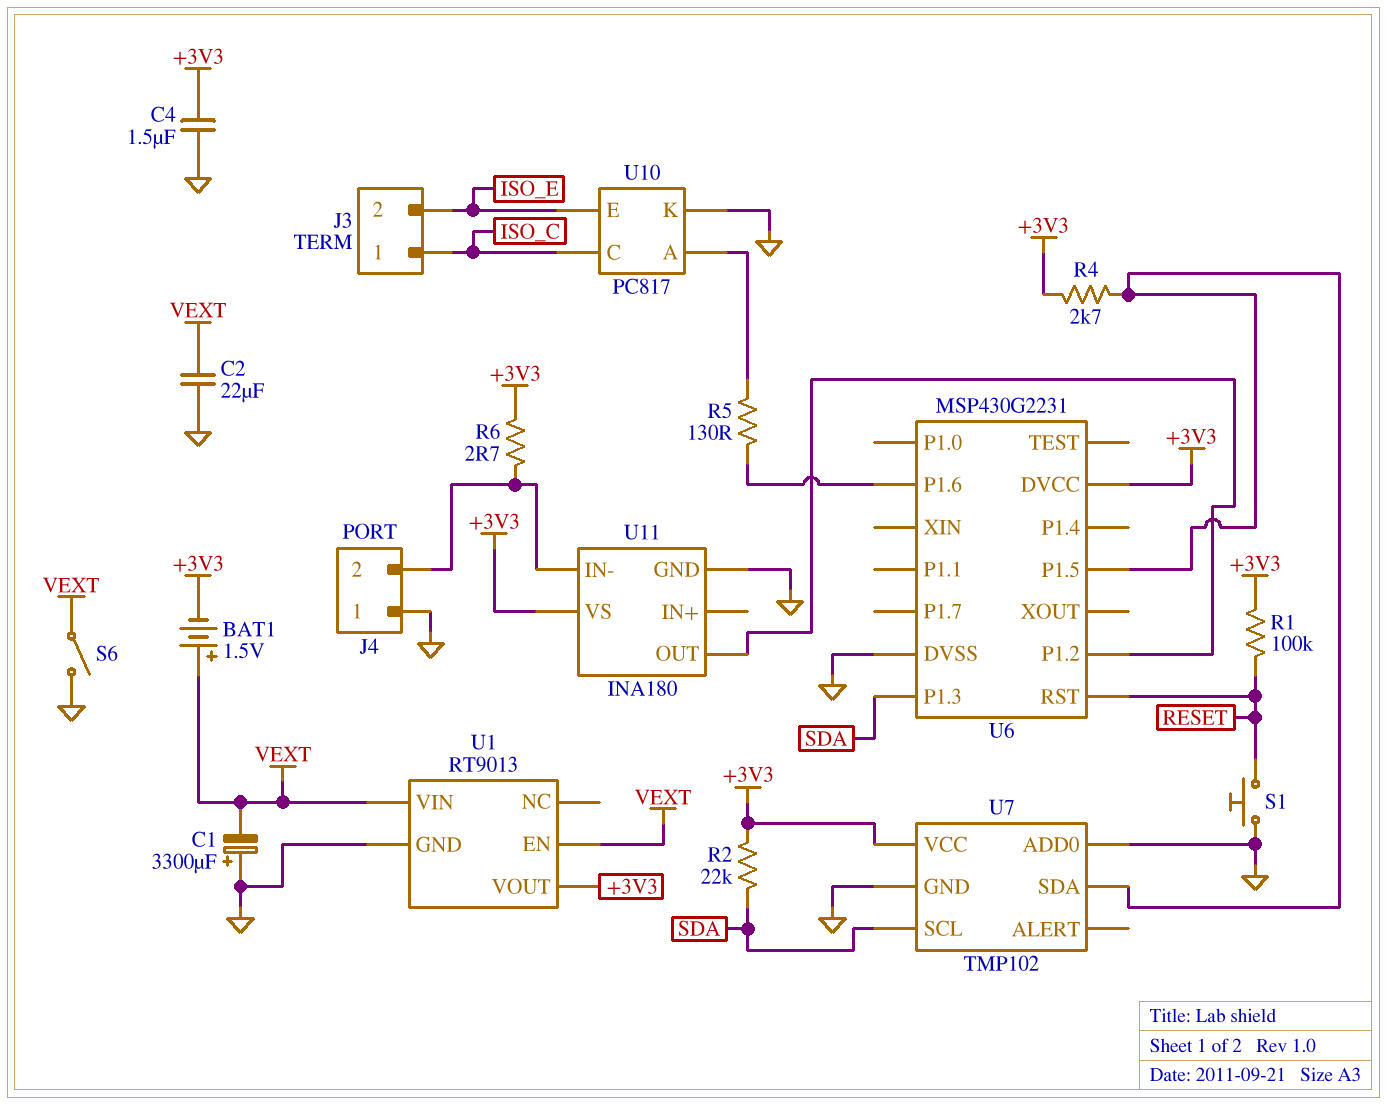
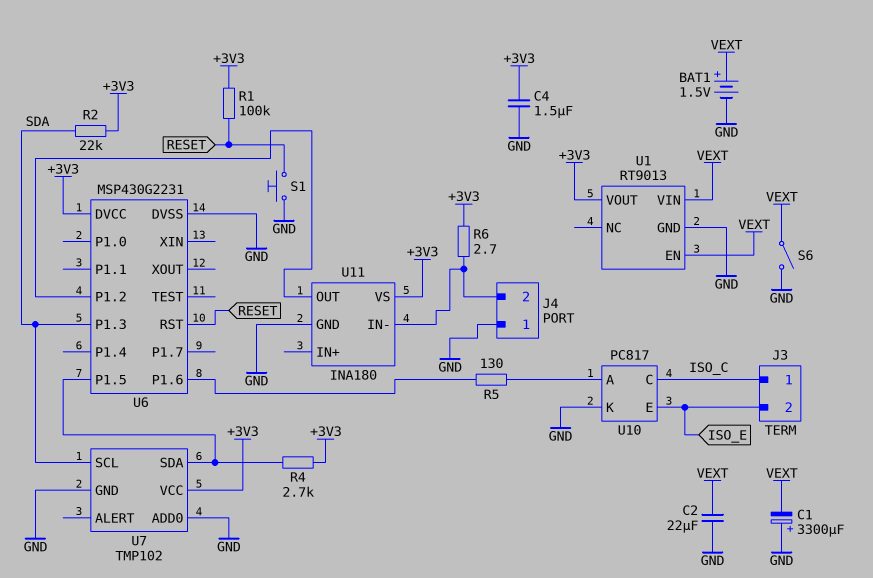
BAT1: 1.5V (plus VEXT, minus +3V3) -> 1.5V (plus VEXT, minus GND)

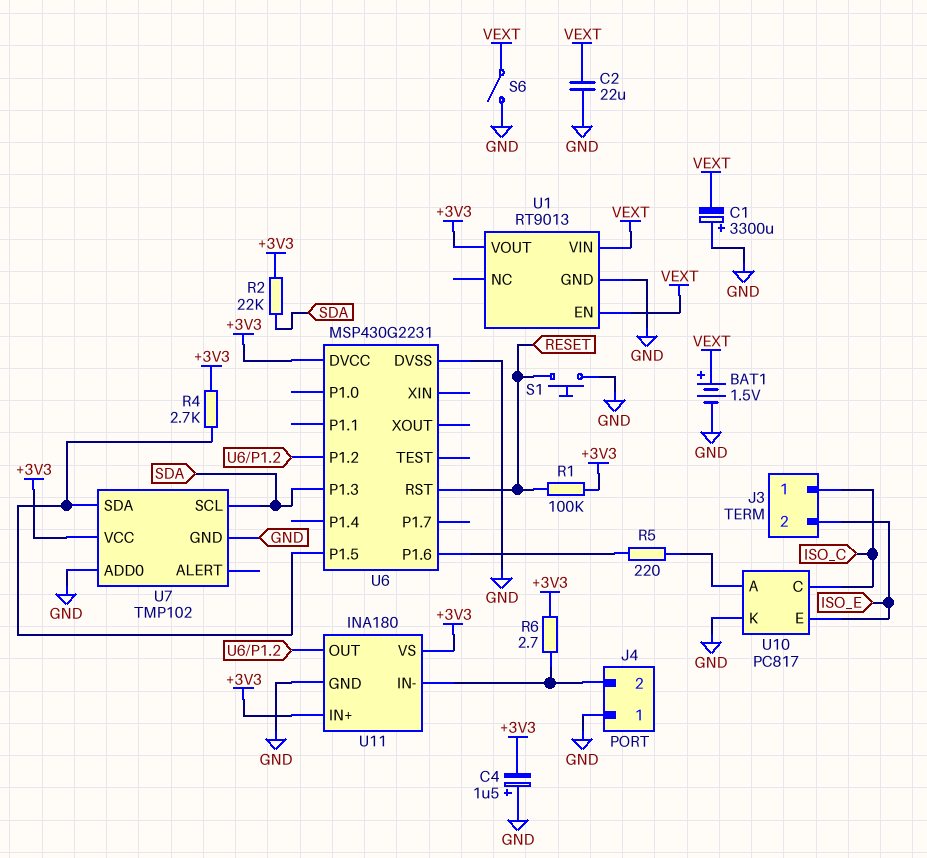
C4: 1.5uF (+3V3, GND) -> 1.5uF (plus GND, minus +3V3)
R5: 130 (U6/P1.6, U10/A) -> 220 (U6/P1.6, U10/A)
U11 pin IN+: none -> +3V3

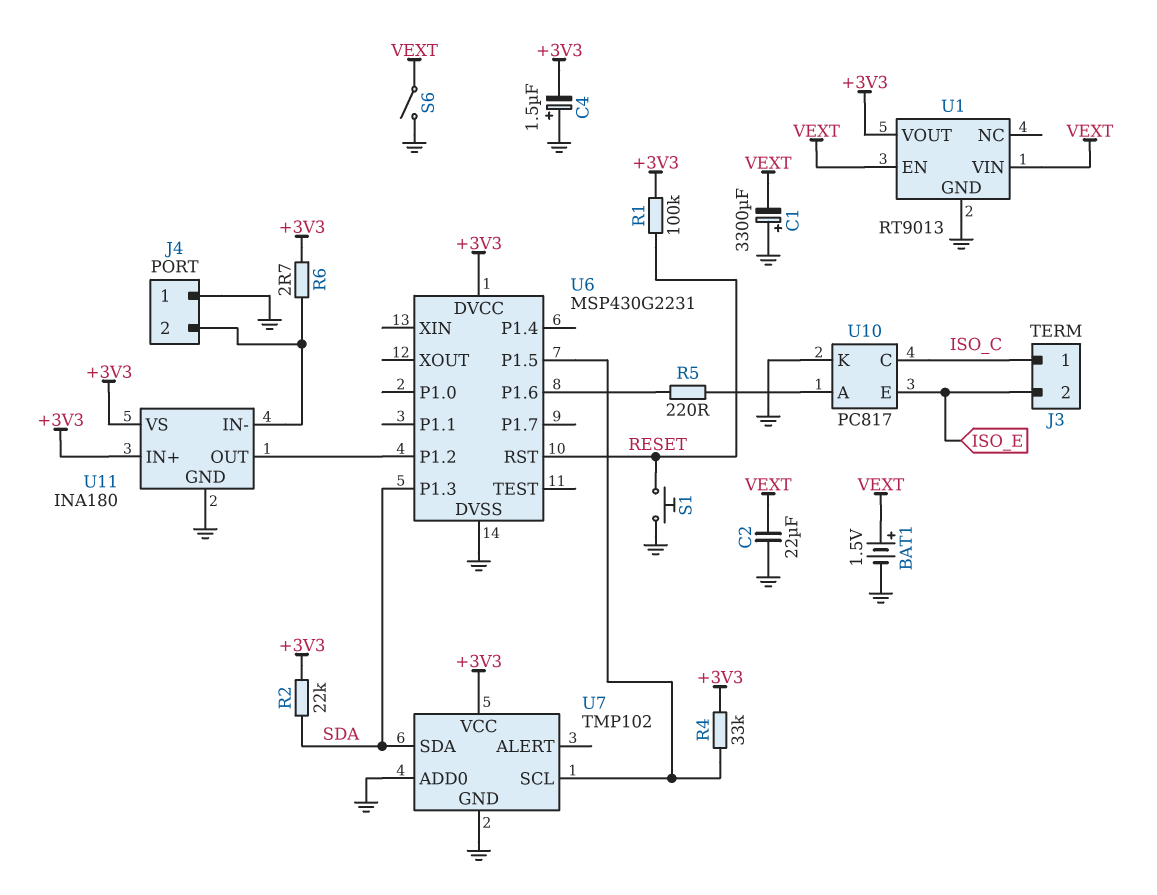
R4: 2.7k (+3V3, U6/P1.5) -> 33k (+3V3, U6/P1.5)
U7 pin SCL: SDA -> U6/P1.5
U7 pin SDA: U6/P1.5 -> SDA

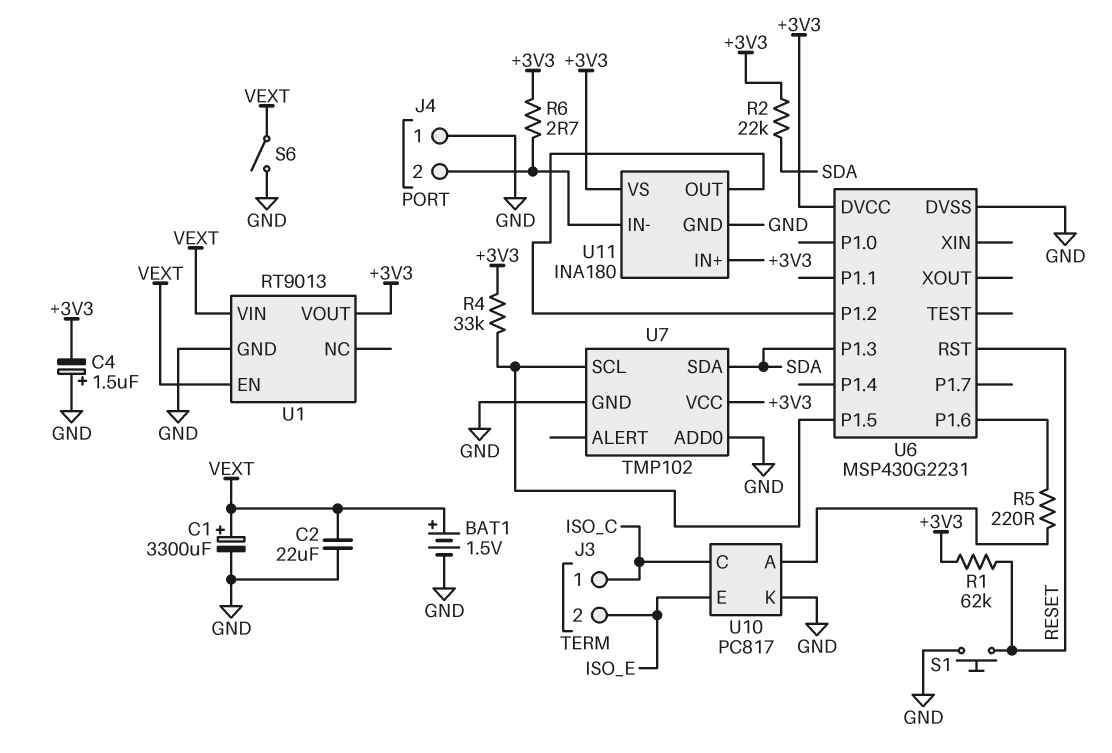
C1: 3300uF (plus GND, minus VEXT) -> 3300uF (plus VEXT, minus GND)
R1: 100k (+3V3, RESET) -> 62k (+3V3, RESET)

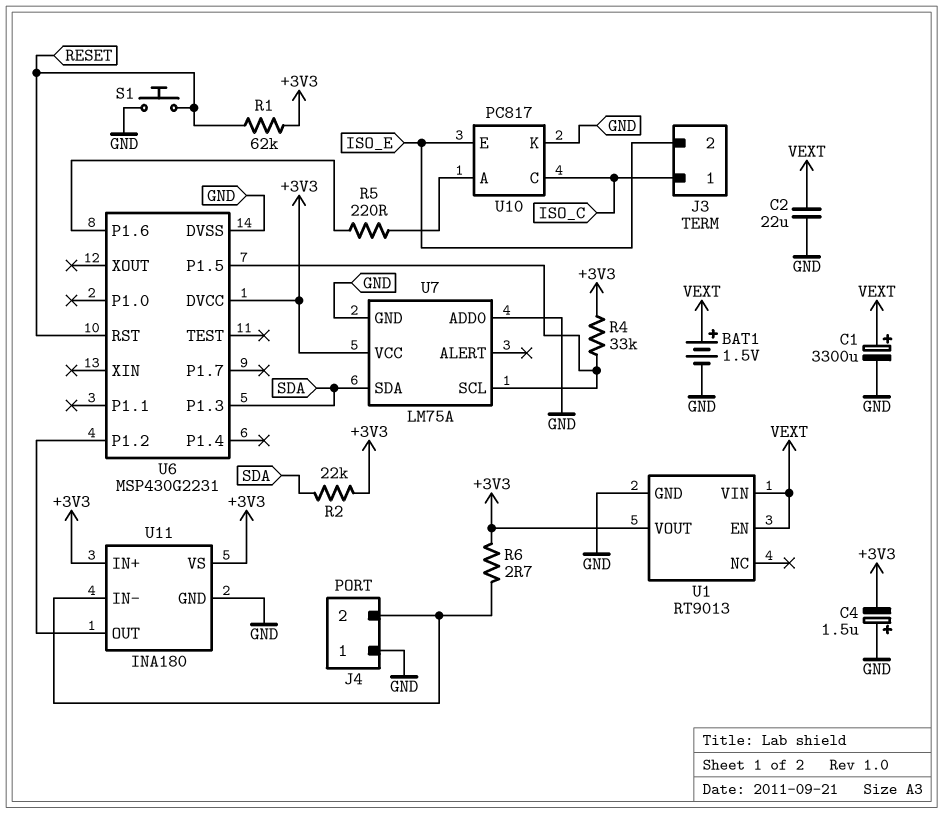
S6: switch (GND, VEXT) -> none
U7: TMP102 -> LM75A

